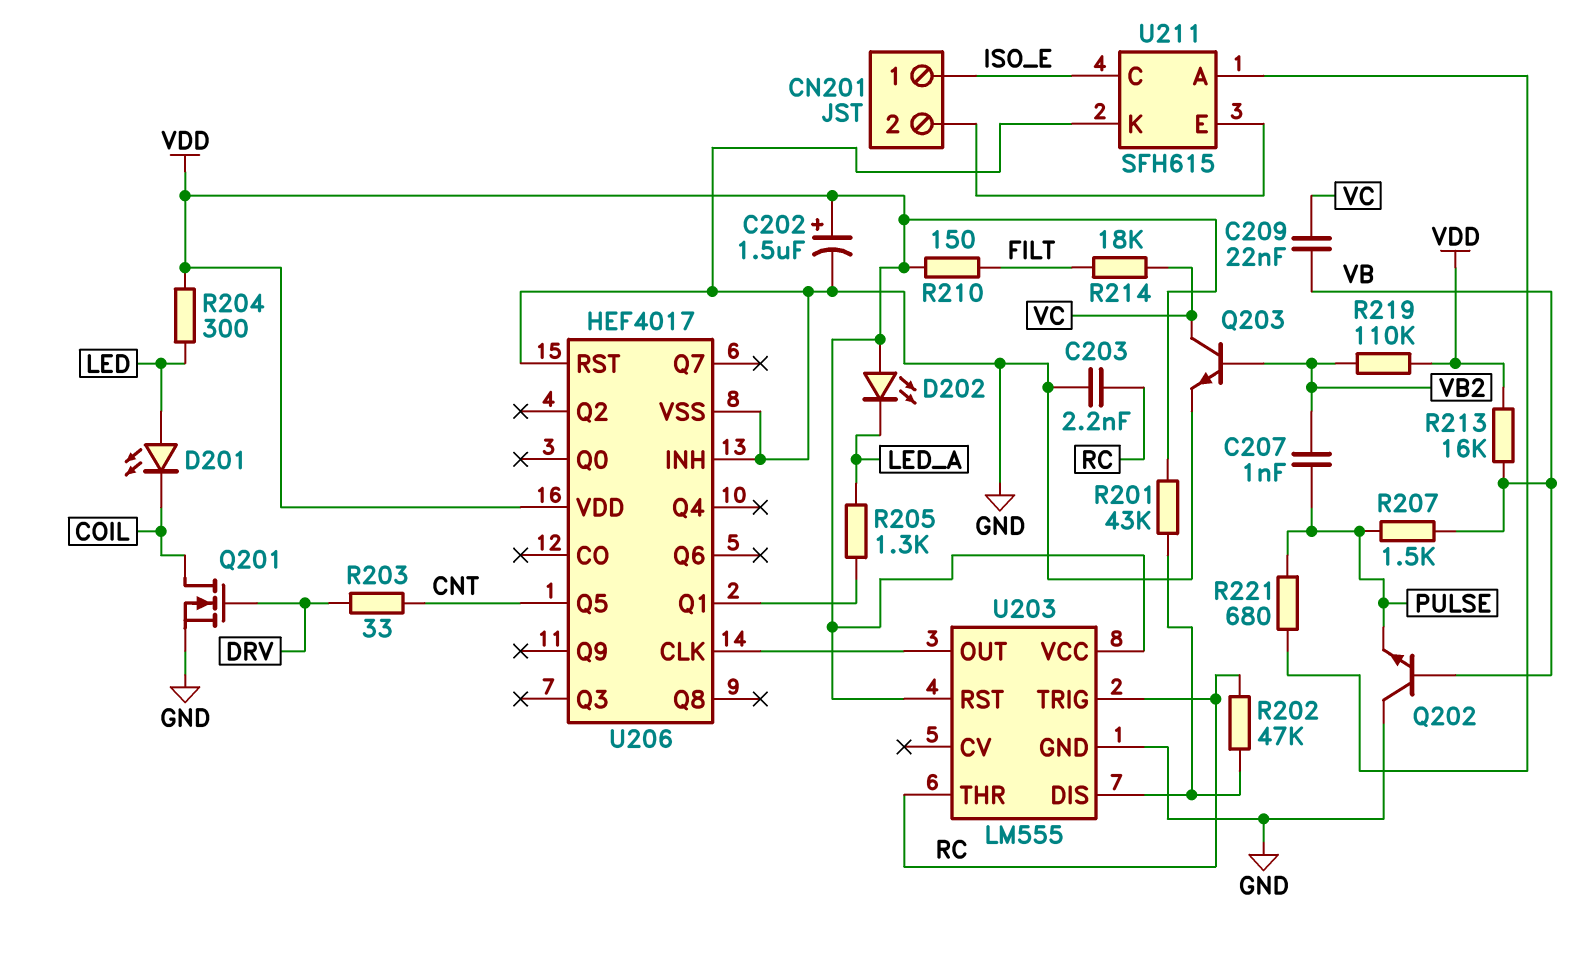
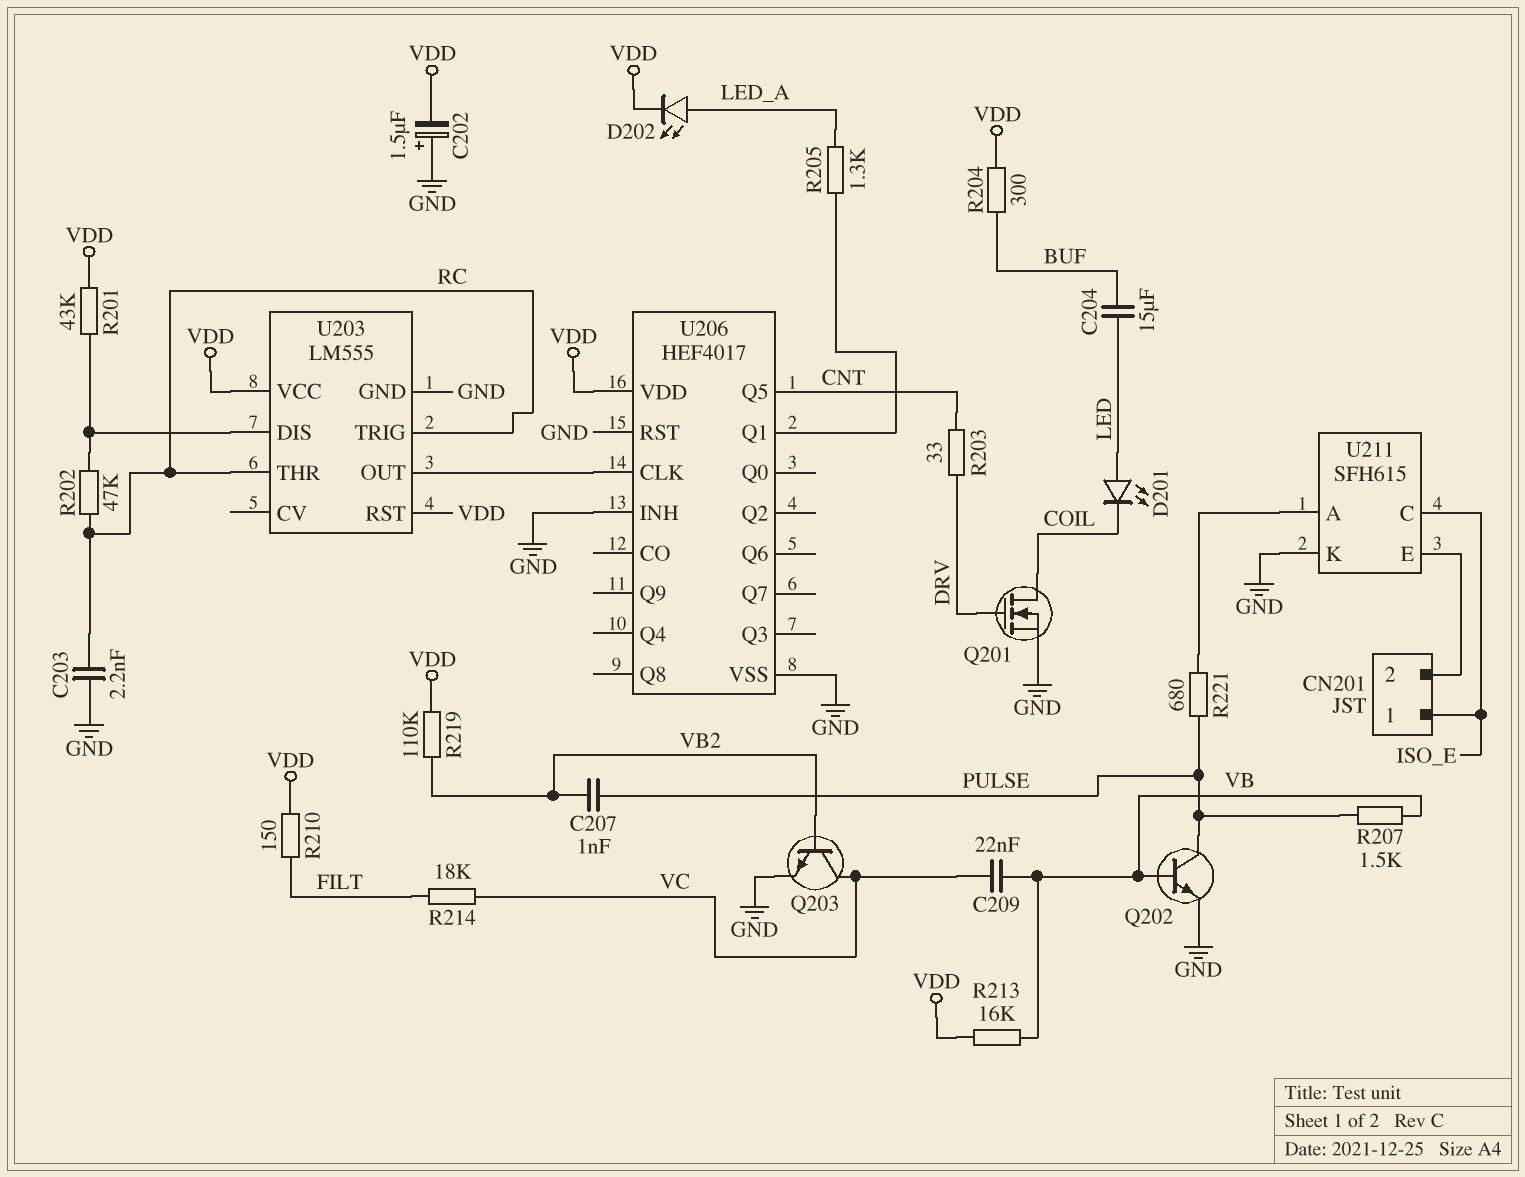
C202: 1.5uF (plus VDD, minus GND) -> 1.5uF (plus GND, minus VDD)
C204: none -> 15uF (BUF, LED)
D202: LED (A VDD, K LED_A) -> LED (A LED_A, K VDD)
Q202: NPN (B VB, C GND, E PULSE) -> NPN (B VB, C PULSE, E GND)
R204: 300 (LED, VDD) -> 300 (BUF, VDD)

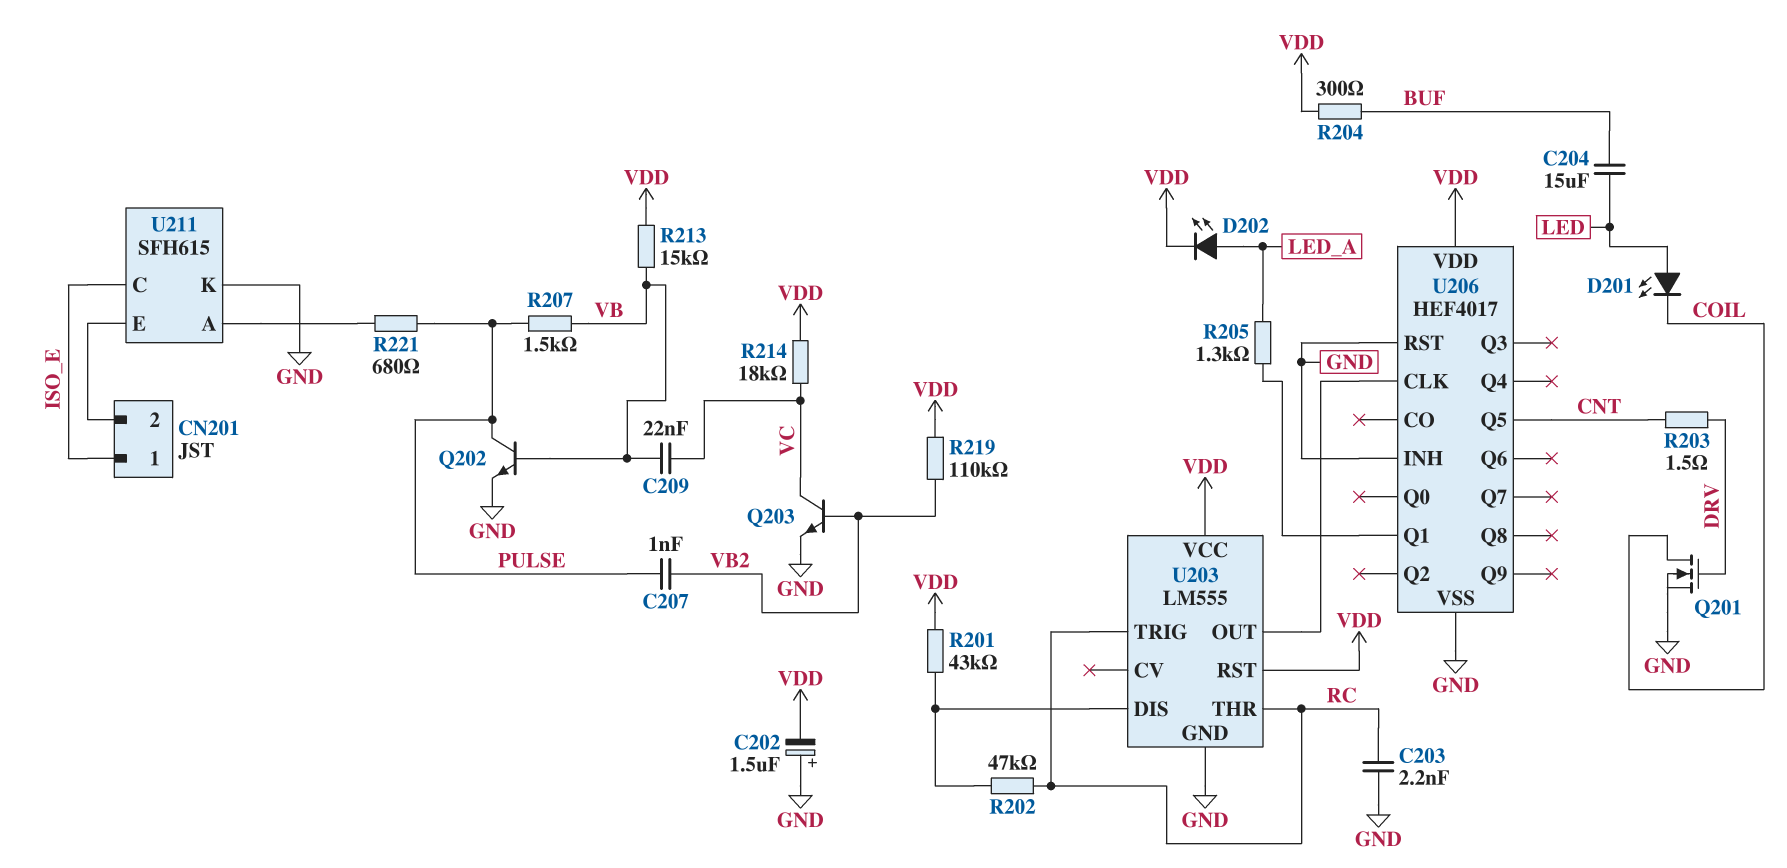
R203: 33 (CNT, DRV) -> 1.5 (CNT, DRV)
R210: 150 (FILT, VDD) -> none
R213: 16k (VB, VDD) -> 15k (VB, VDD)
R214: 18k (FILT, VC) -> 18k (VC, VDD)

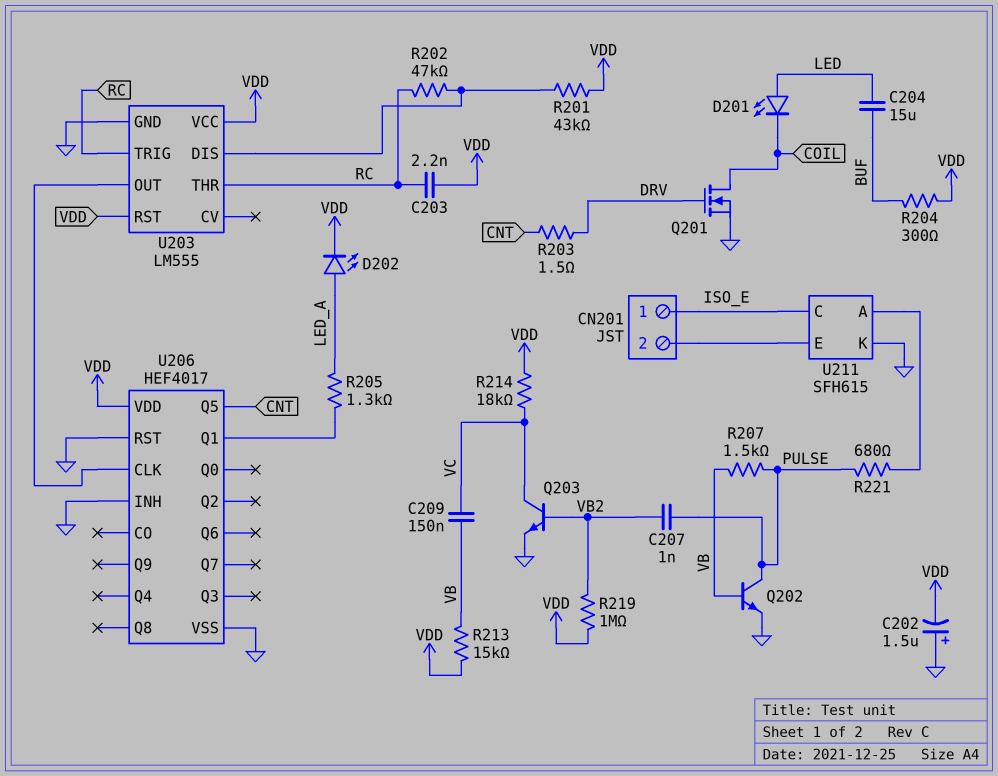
C203: 2.2nF (GND, RC) -> 2.2nF (RC, VDD)
C209: 22nF (VB, VC) -> 150nF (VB, VC)
R219: 110k (VB2, VDD) -> 1M (VB2, VDD)

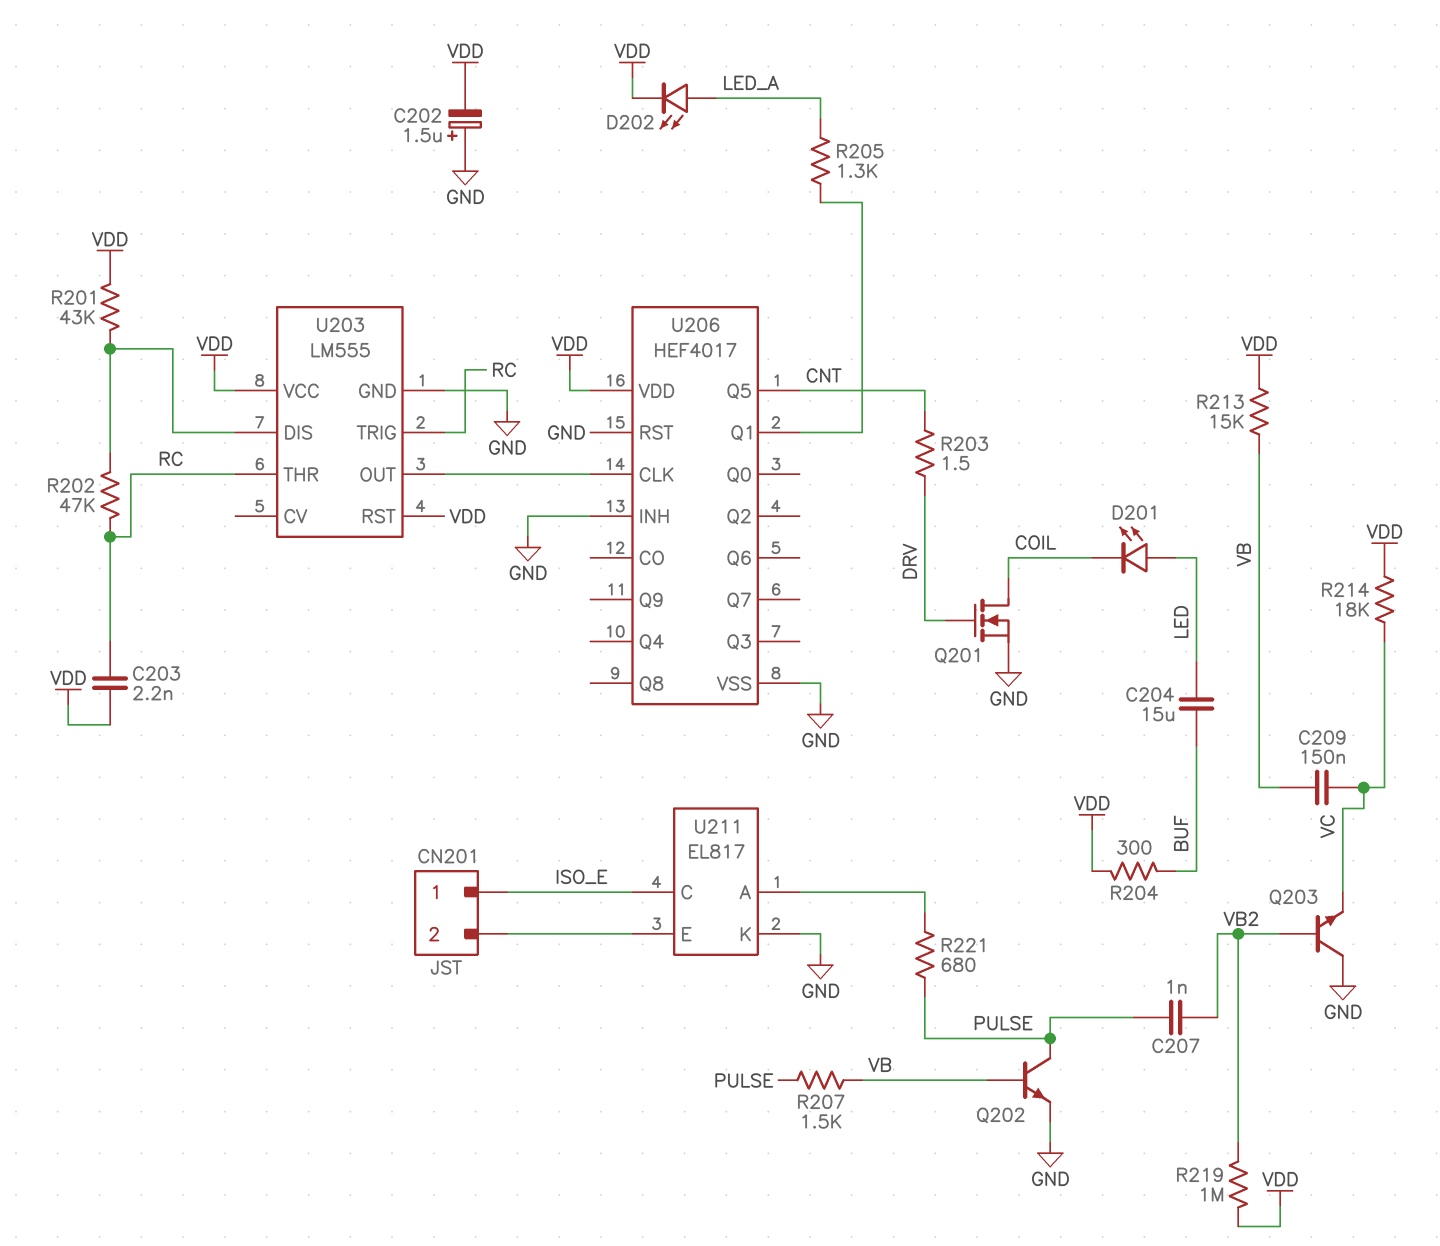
Q203: NPN (B VB2, C VC, E GND) -> NPN (B VB2, C GND, E VC)
U211: SFH615 -> EL817

